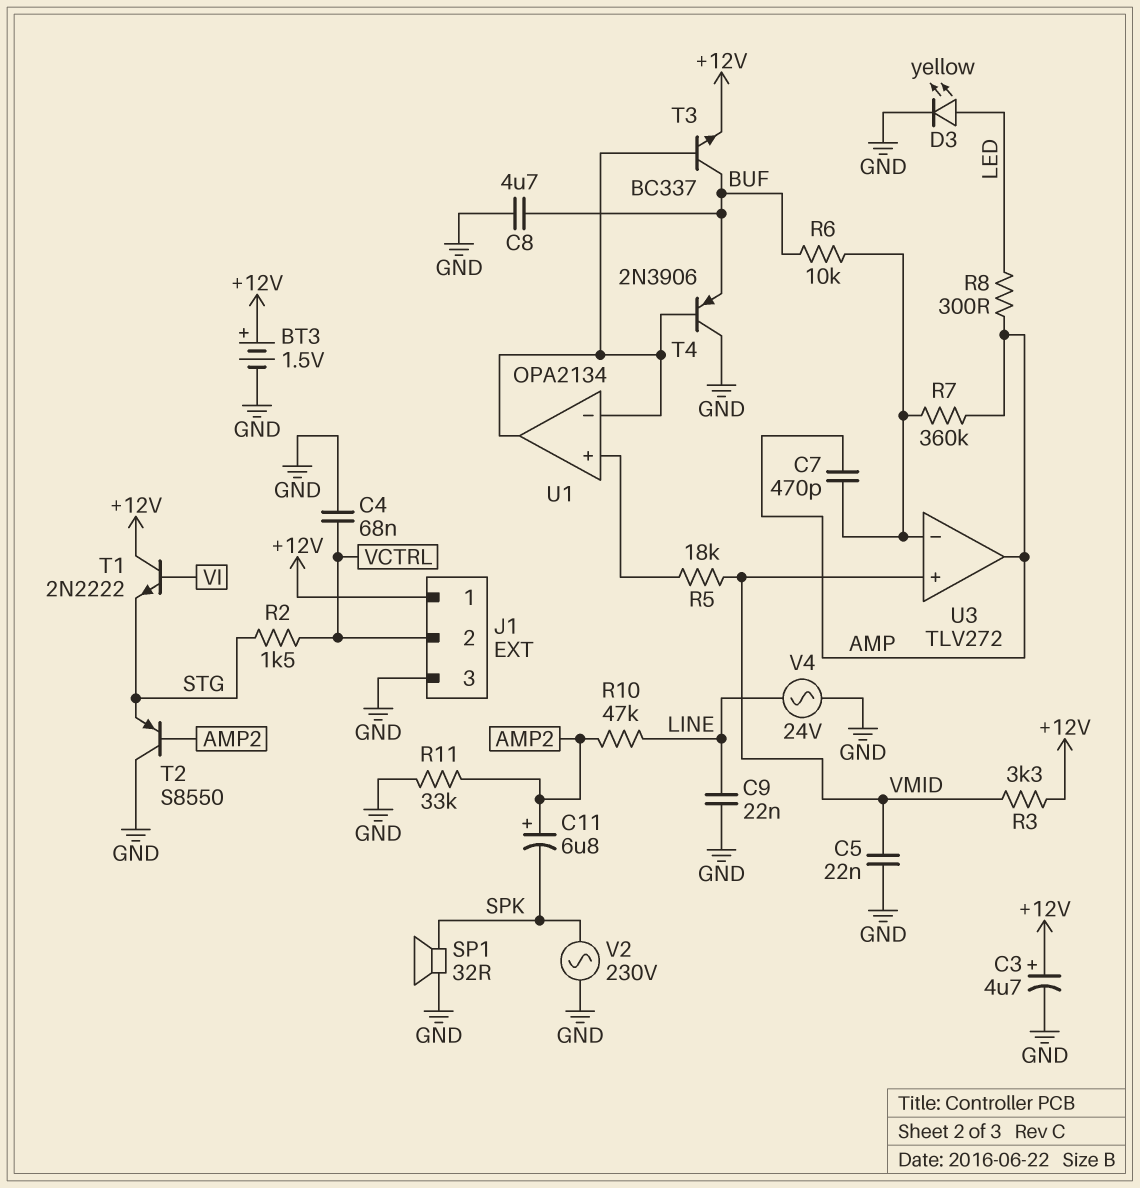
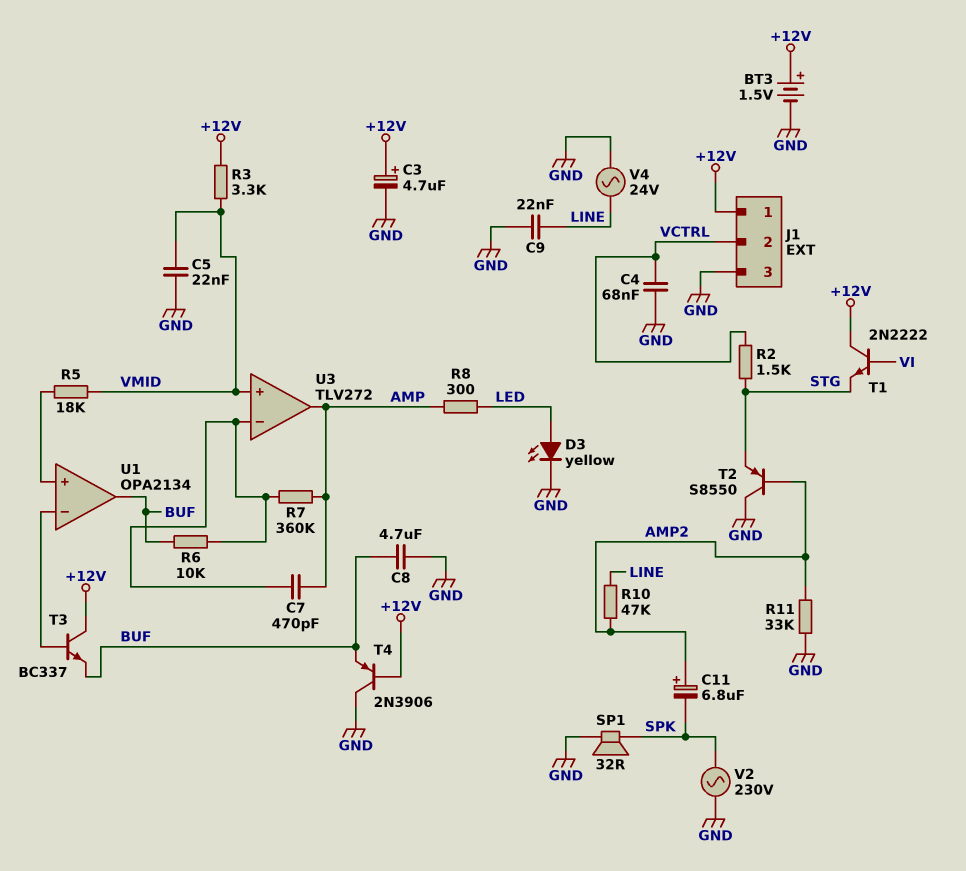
T3: NPN BC337 (B U1/in-, C BUF, E +12V) -> NPN BC337 (B U1/in-, C +12V, E BUF)
T4: PNP 2N3906 (B U1/in-, C GND, E BUF) -> PNP 2N3906 (B +12V, C GND, E BUF)
U1 pin out: U1/in- -> BUF

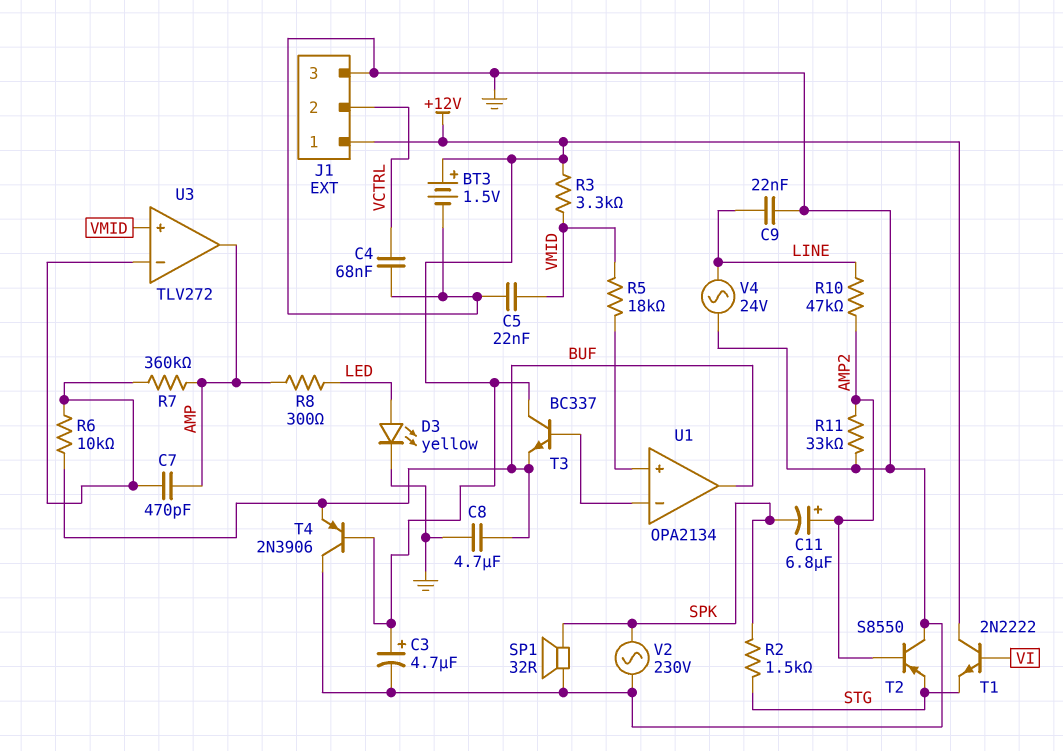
R2: 1.5k (STG, VCTRL) -> 1.5k (SPK, STG)

